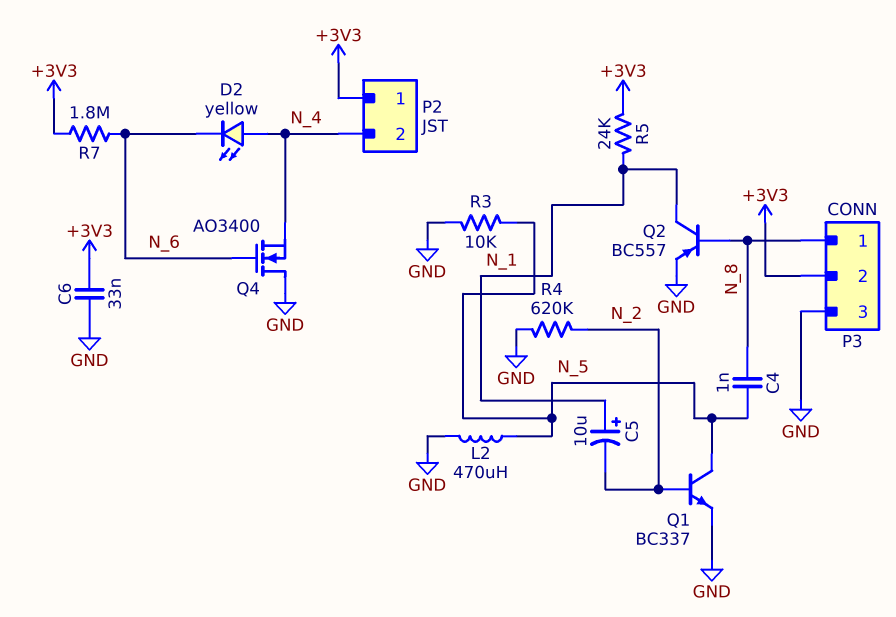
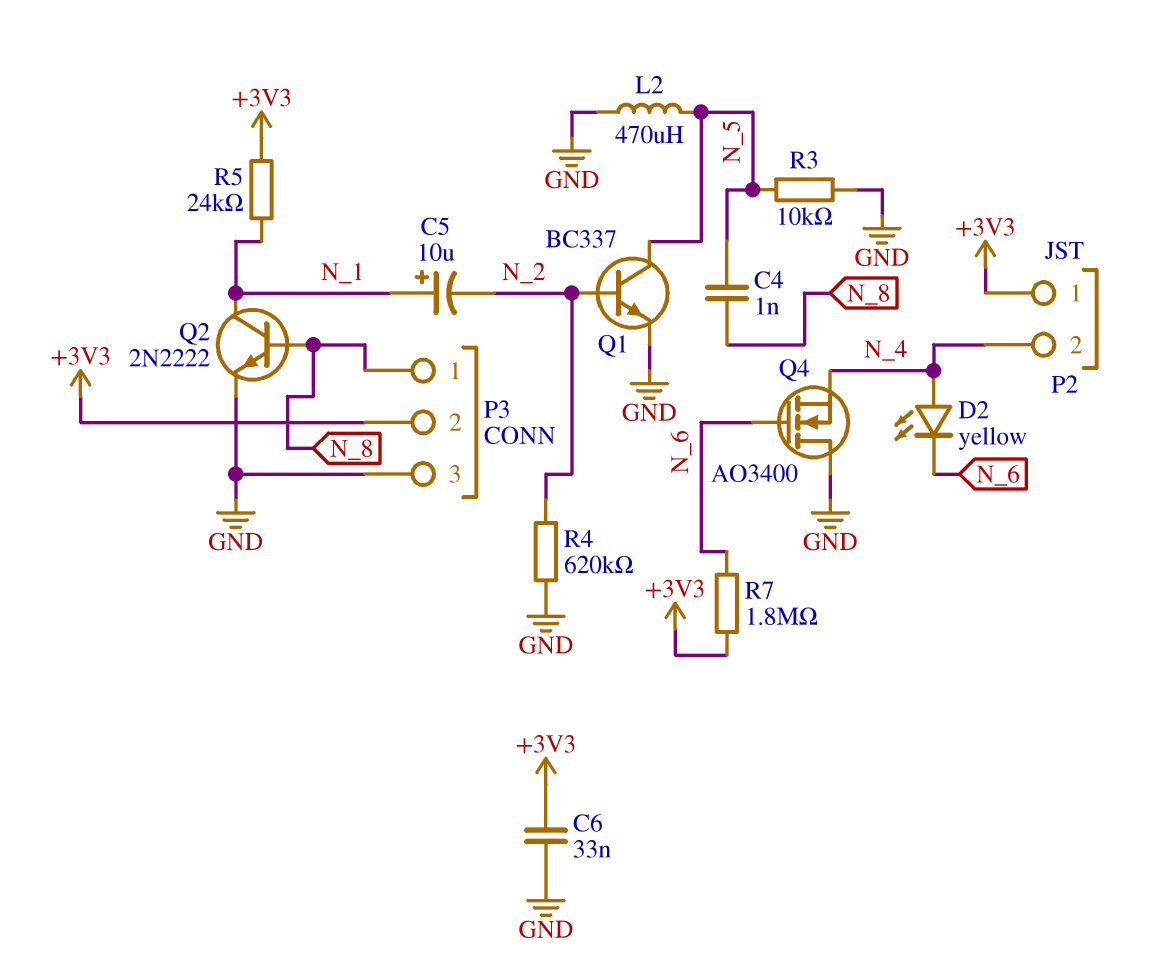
Q2: PNP BC557 (B N_8, C N_1, E GND) -> NPN 2N2222 (B N_8, C N_1, E GND)

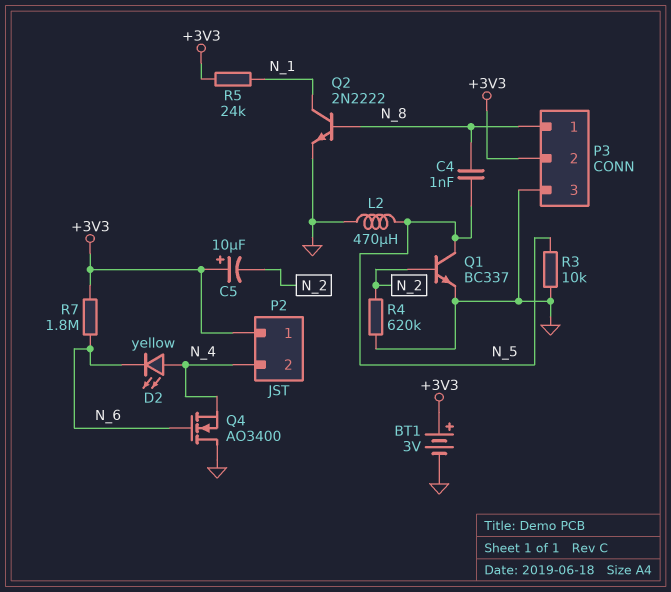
BT1: none -> 3V (plus +3V3, minus GND)
C5: 10uF (plus N_1, minus N_2) -> 10uF (plus +3V3, minus N_2)
C6: 33nF (+3V3, GND) -> none

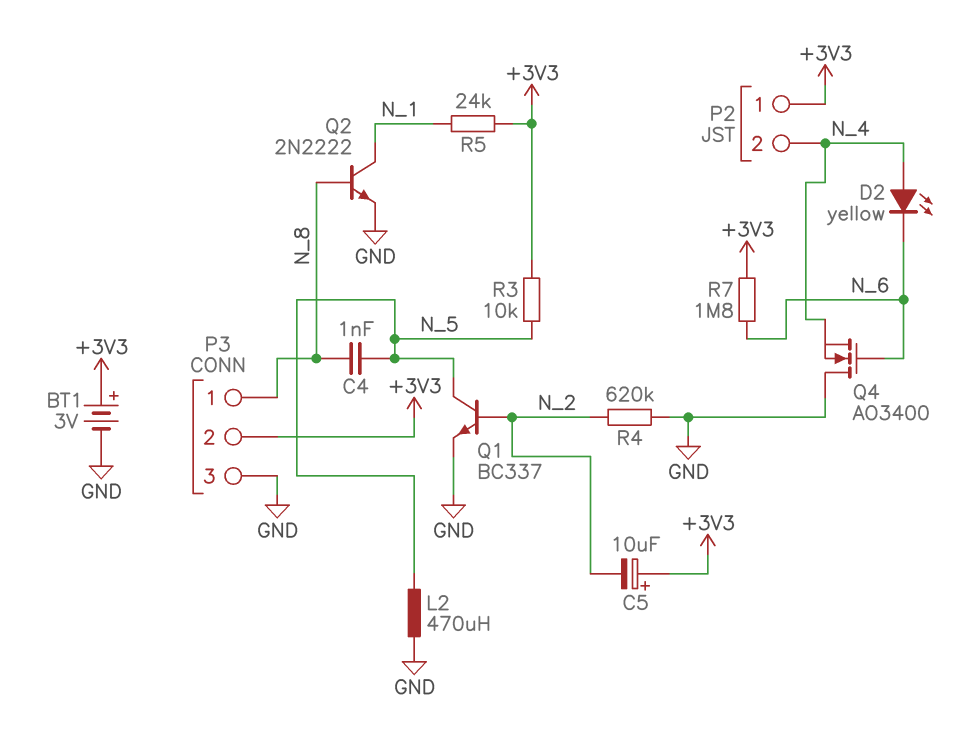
R3: 10k (GND, N_5) -> 10k (+3V3, N_5)

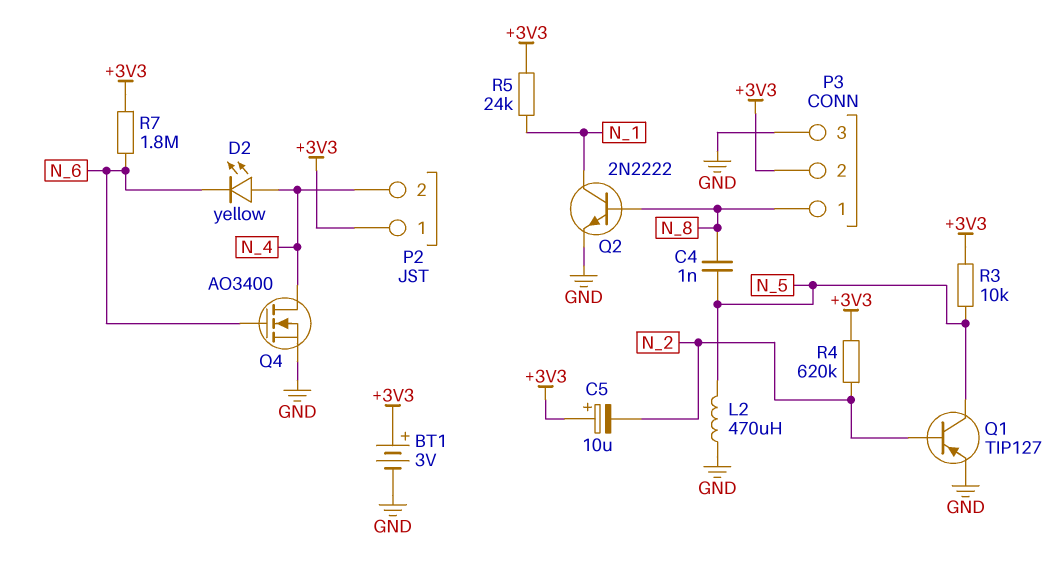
Q1: NPN BC337 (B N_2, C N_5, E GND) -> PNP TIP127 (B N_2, C N_5, E GND)
Q4: NMOS AO3400 (G N_6, D GND, S N_4) -> NMOS AO3400 (G N_6, D N_4, S GND)
R4: 620k (GND, N_2) -> 620k (+3V3, N_2)

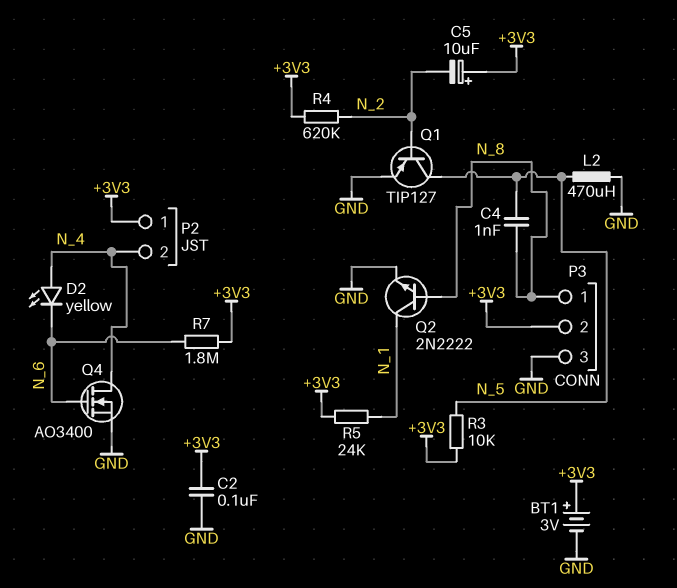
C2: none -> 100nF (+3V3, GND)

